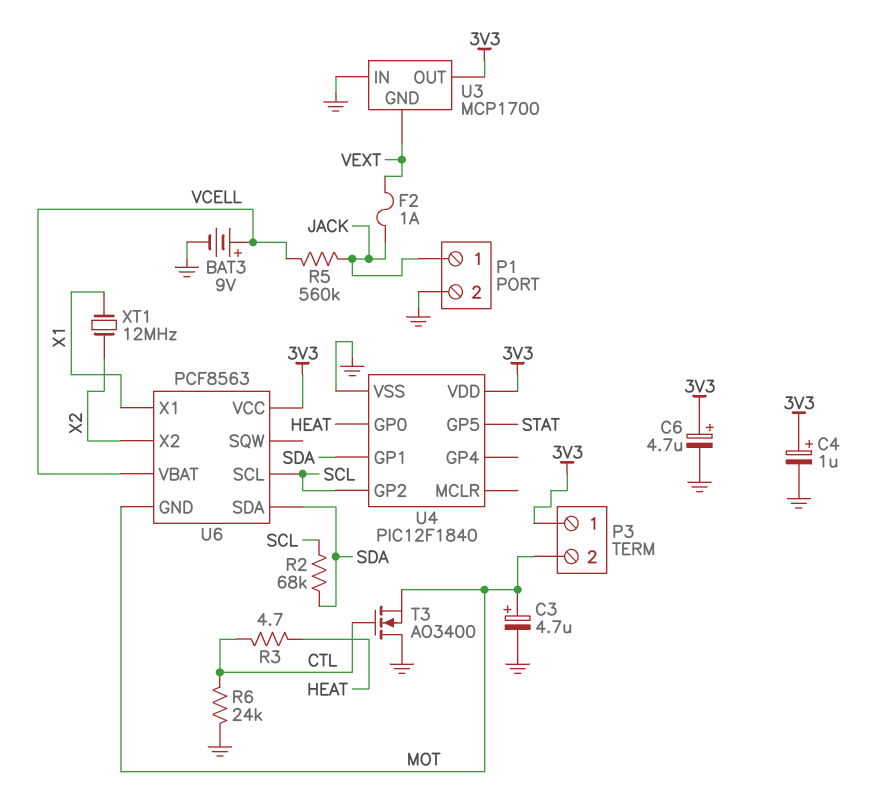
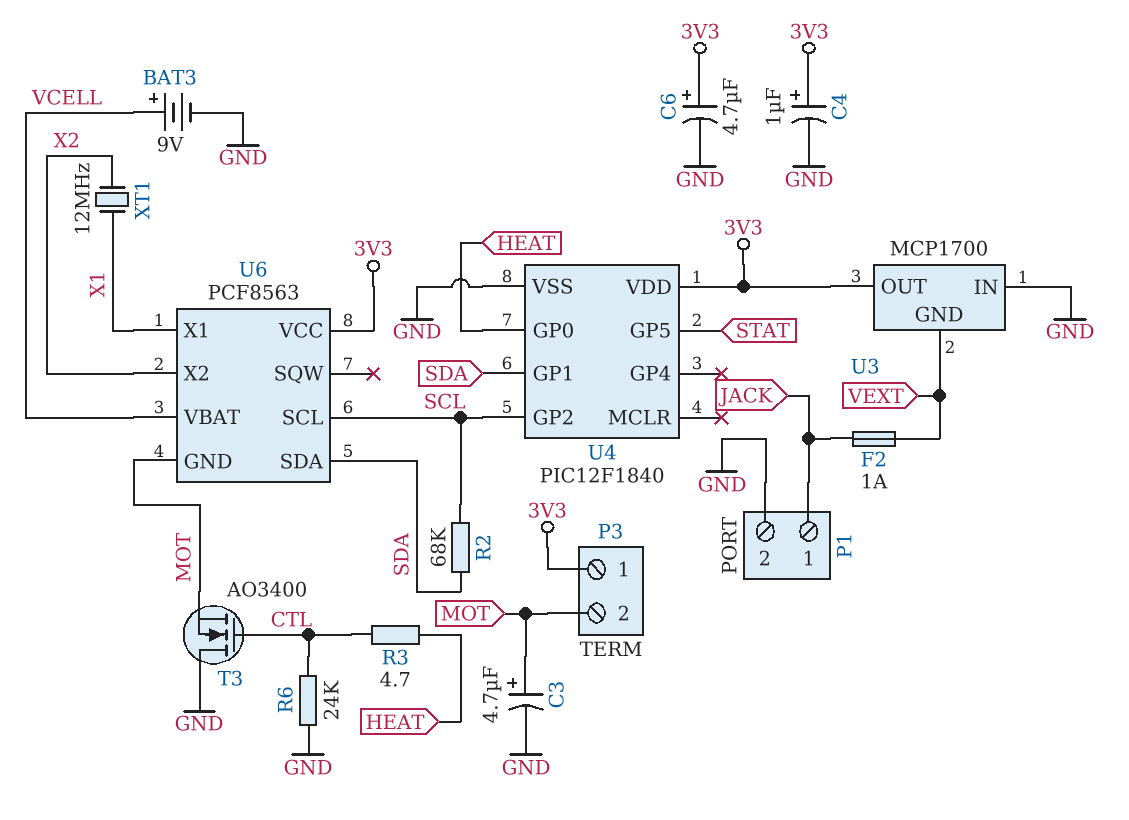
R5: 560k (JACK, VCELL) -> none

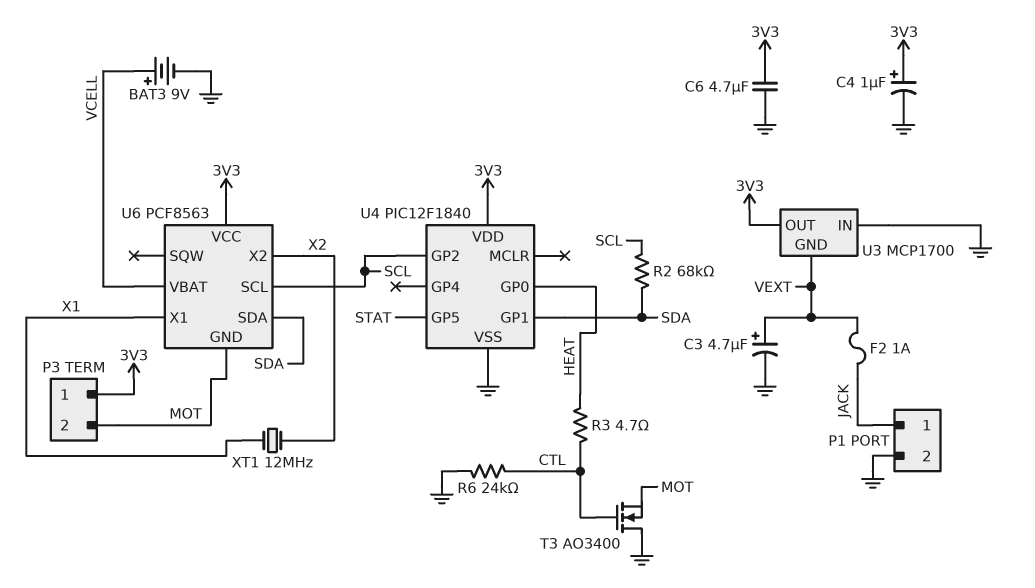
C3: 4.7uF (plus MOT, minus GND) -> 4.7uF (plus VEXT, minus GND)
C6: 4.7uF (plus 3V3, minus GND) -> 4.7uF (3V3, GND)

